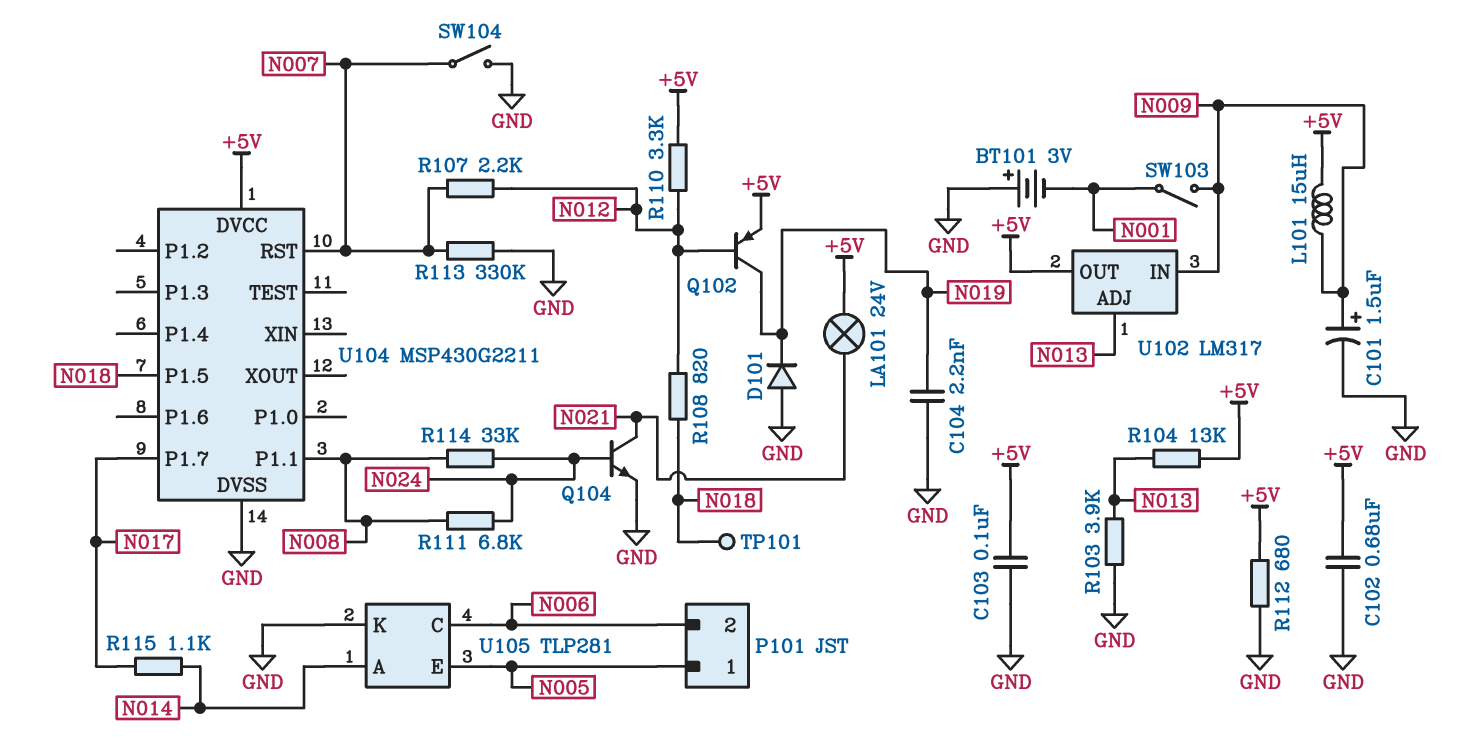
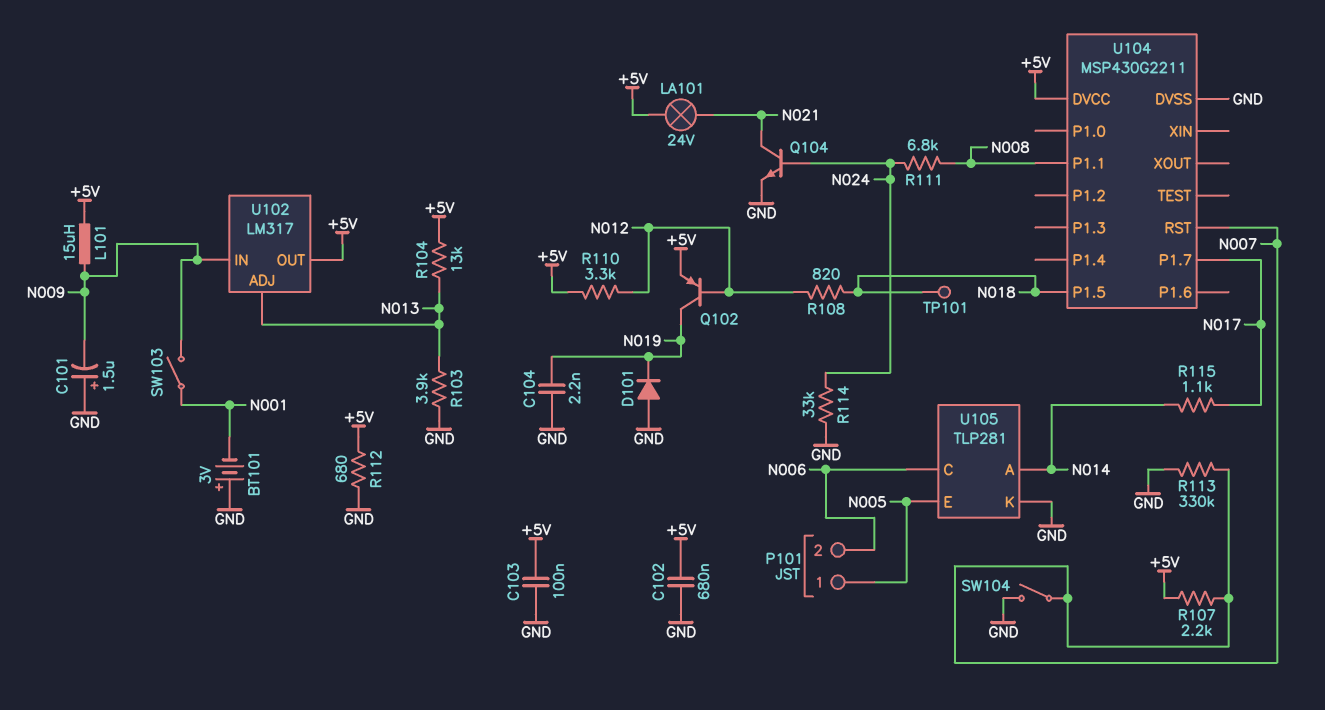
C101: 1.5uF (plus N009, minus GND) -> 1.5uF (plus GND, minus N009)
R107: 2.2k (N007, N012) -> 2.2k (+5V, N007)
R114: 33k (N008, N024) -> 33k (GND, N024)

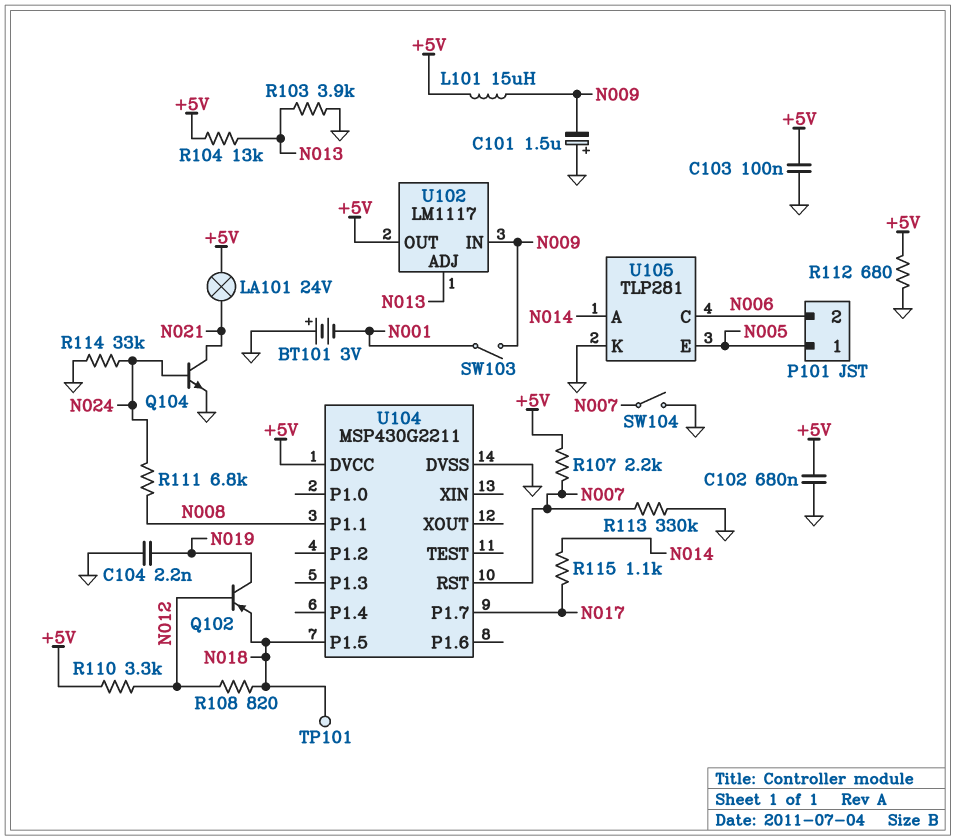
D101: diode (A GND, K N019) -> none
Q102: PNP (B N012, C N019, E +5V) -> PNP (B N012, C N019, E N018)
U102: LM317 -> LM1117

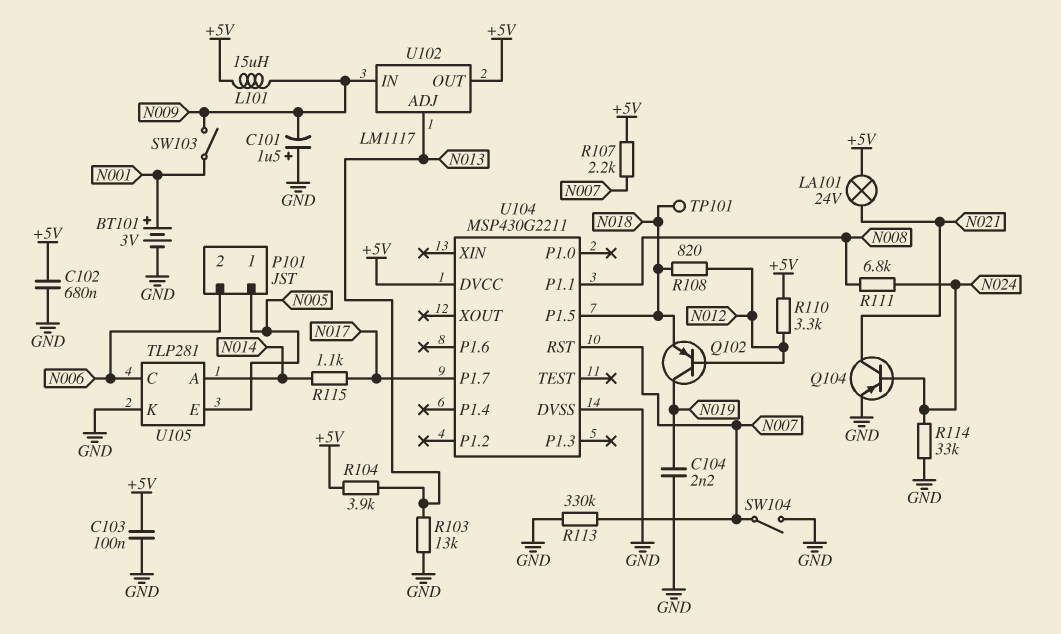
BT101: 3V (plus GND, minus N001) -> 3V (plus N001, minus GND)
Q104: NPN (B N024, C N021, E GND) -> PNP (B N024, C N021, E GND)
R103: 3.9k (GND, N013) -> 13k (GND, N013)
R104: 13k (+5V, N013) -> 3.9k (+5V, N013)
R112: 680 (+5V, GND) -> none

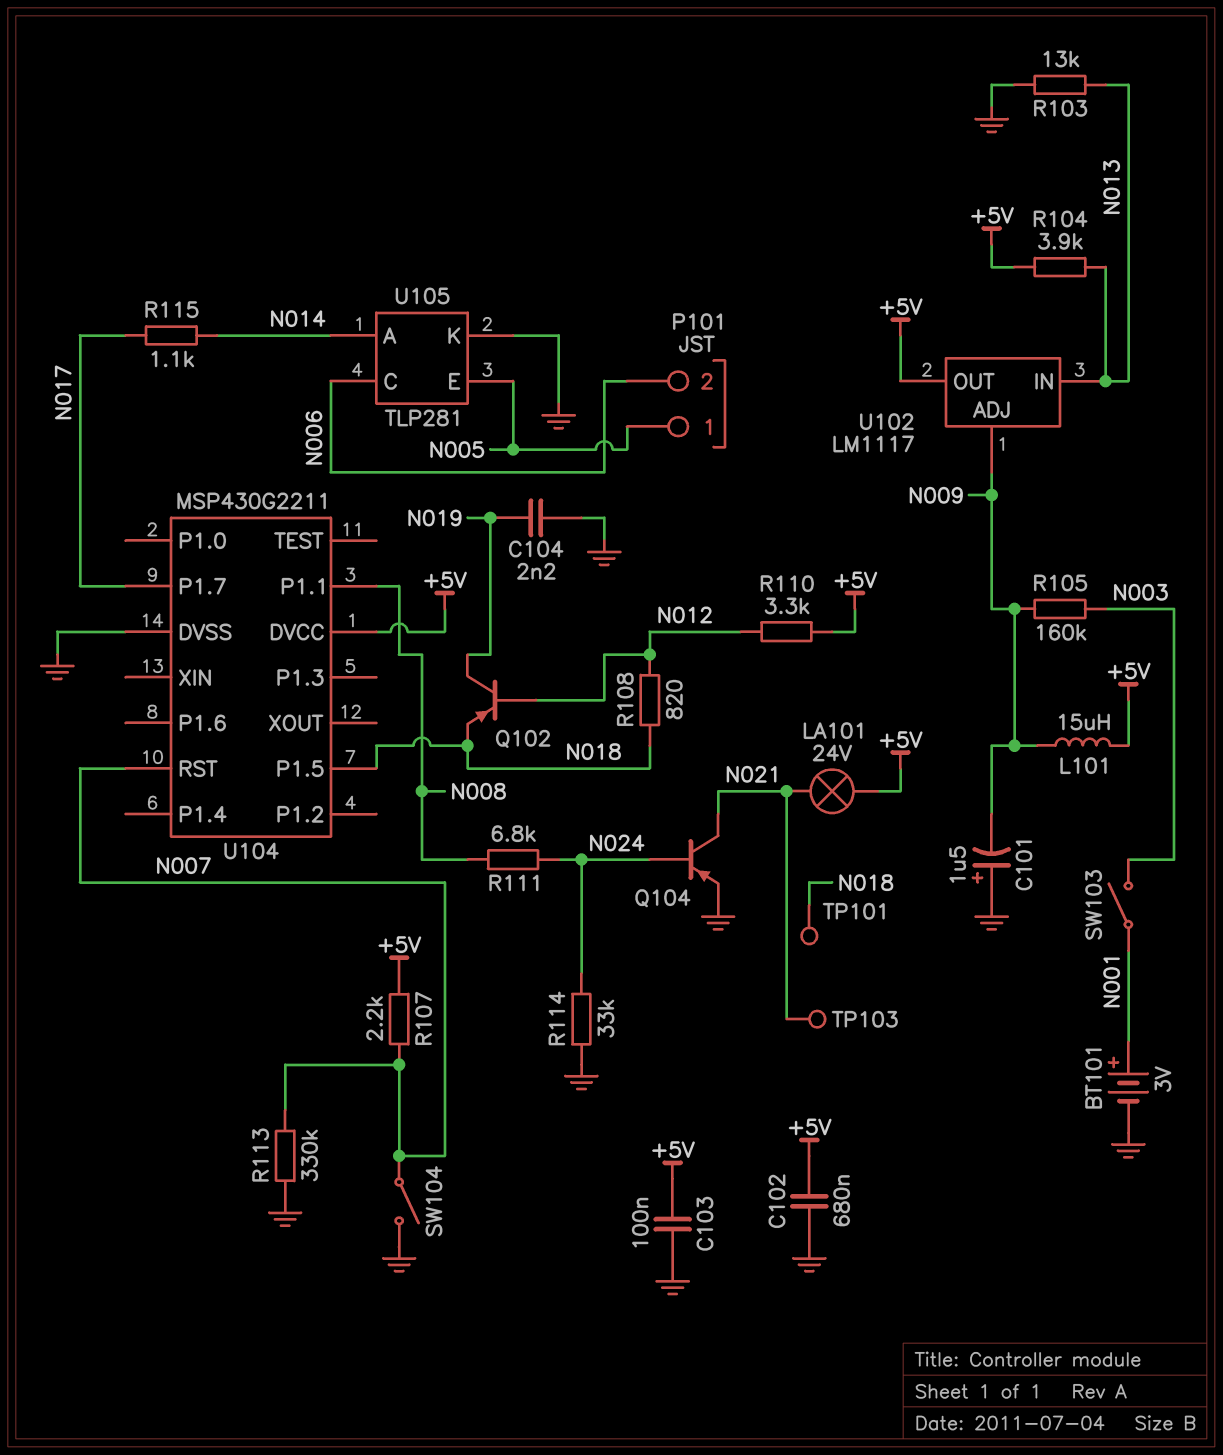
R105: none -> 160k (N003, N009)
SW103: switch (N001, N009) -> switch (N001, N003)
TP103: none -> test point (N021)
U102 pin ADJ: N013 -> N009
U102 pin IN: N009 -> N013

